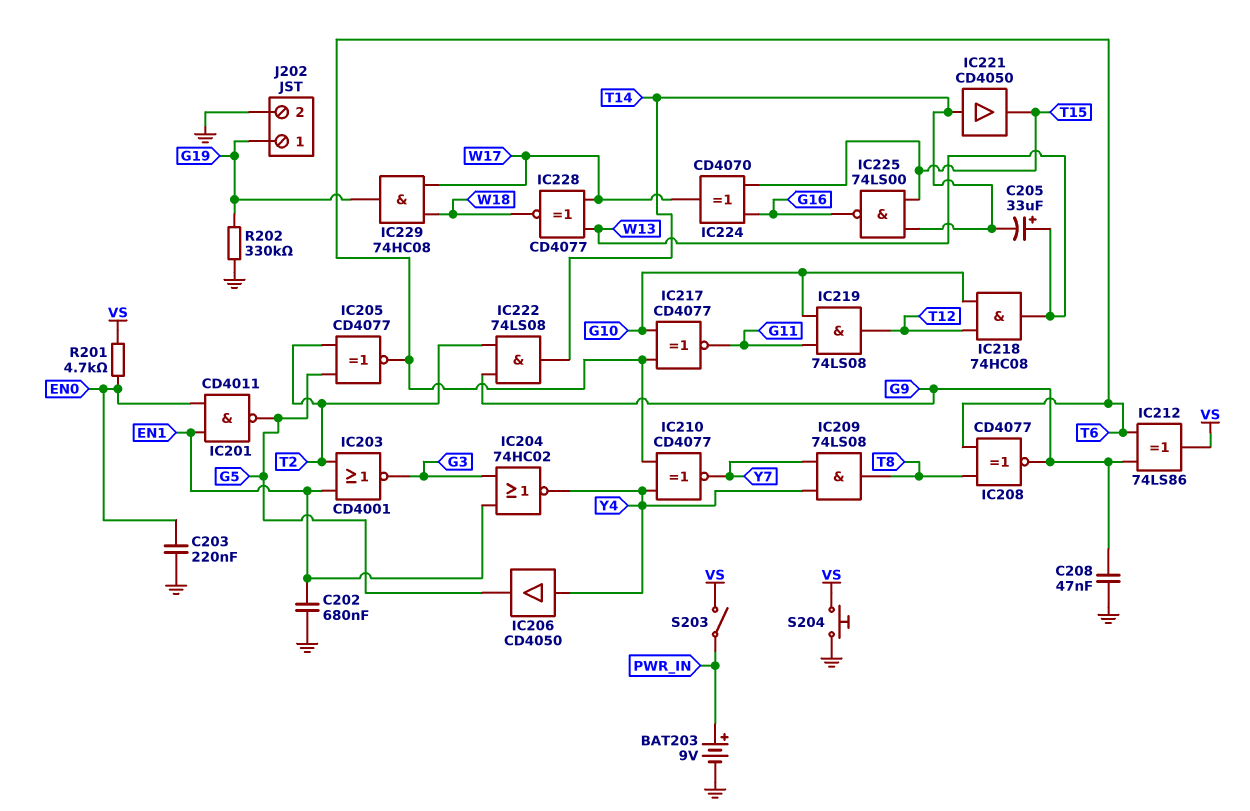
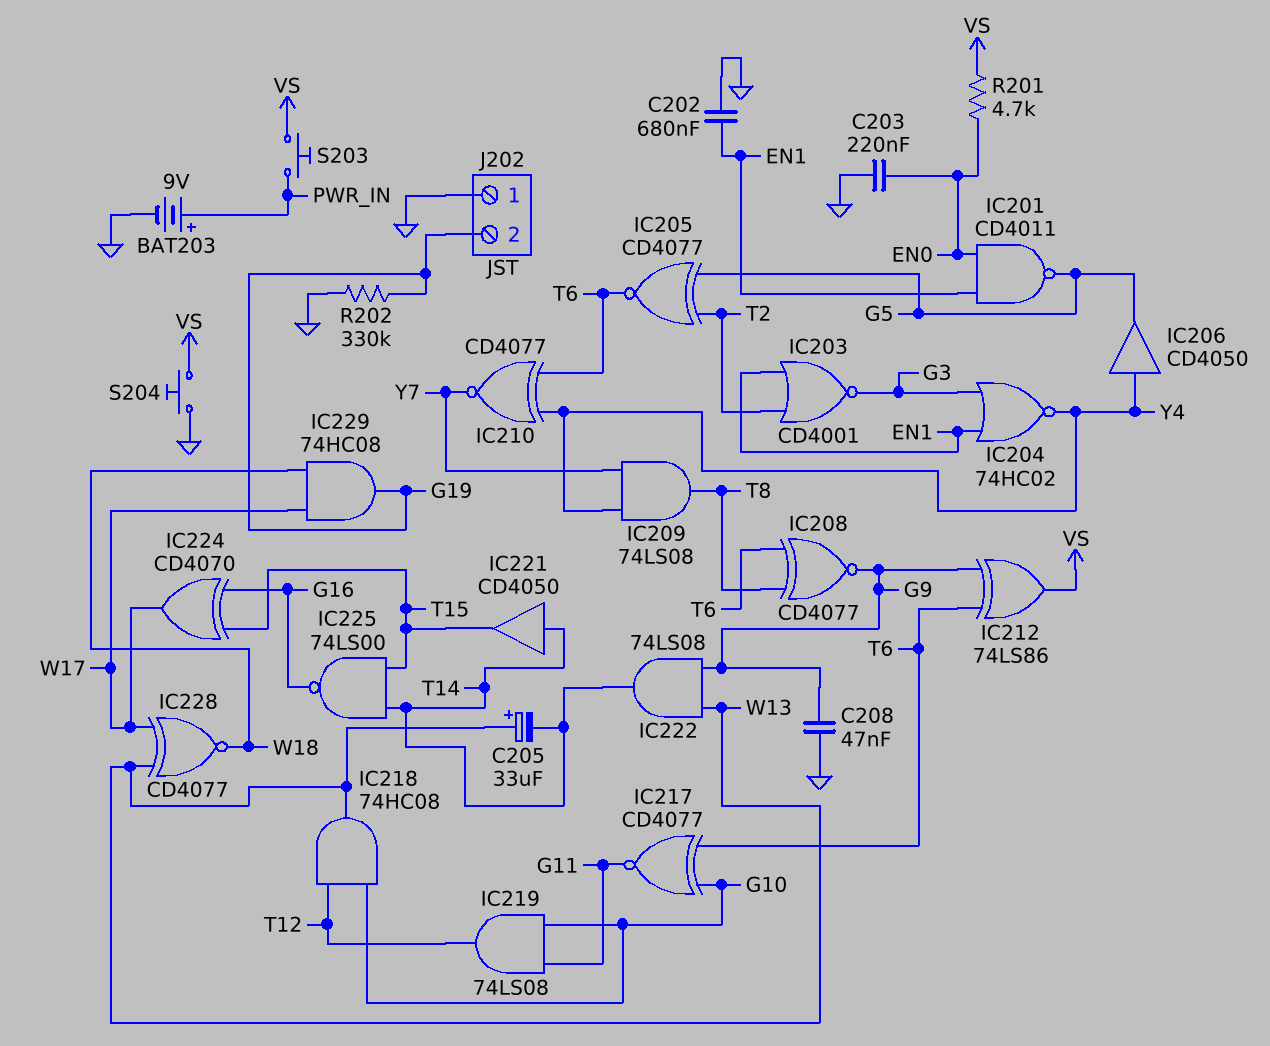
IC222: AND 74LS08 (in G9, in T2, out T14) -> AND 74LS08 (in G9, in W13, out T14)
J202 pin 1: G19 -> GND
J202 pin 2: GND -> G19
S203: switch (PWR_IN, VS) -> button (PWR_IN, VS)

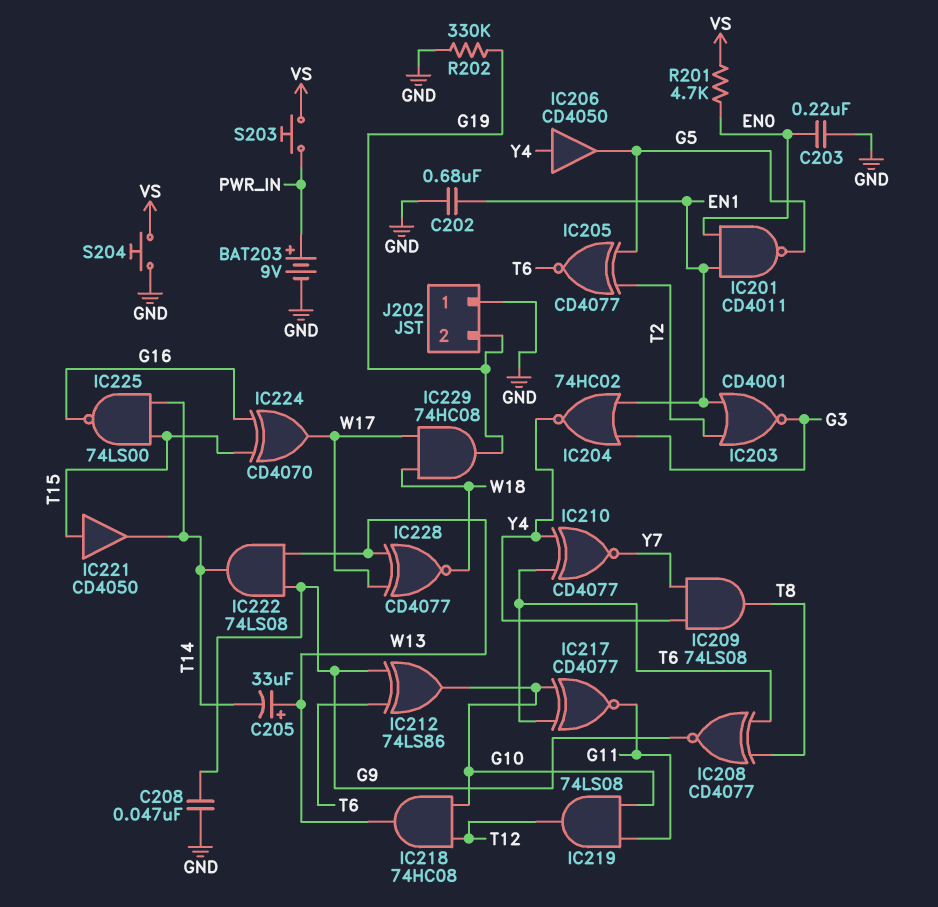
IC212: XOR 74LS86 (in G9, in T6, out VS) -> XOR 74LS86 (in G9, in T6, out G10)
IC221: buffer CD4050 (in T14, out T15) -> buffer CD4050 (in T15, out T14)

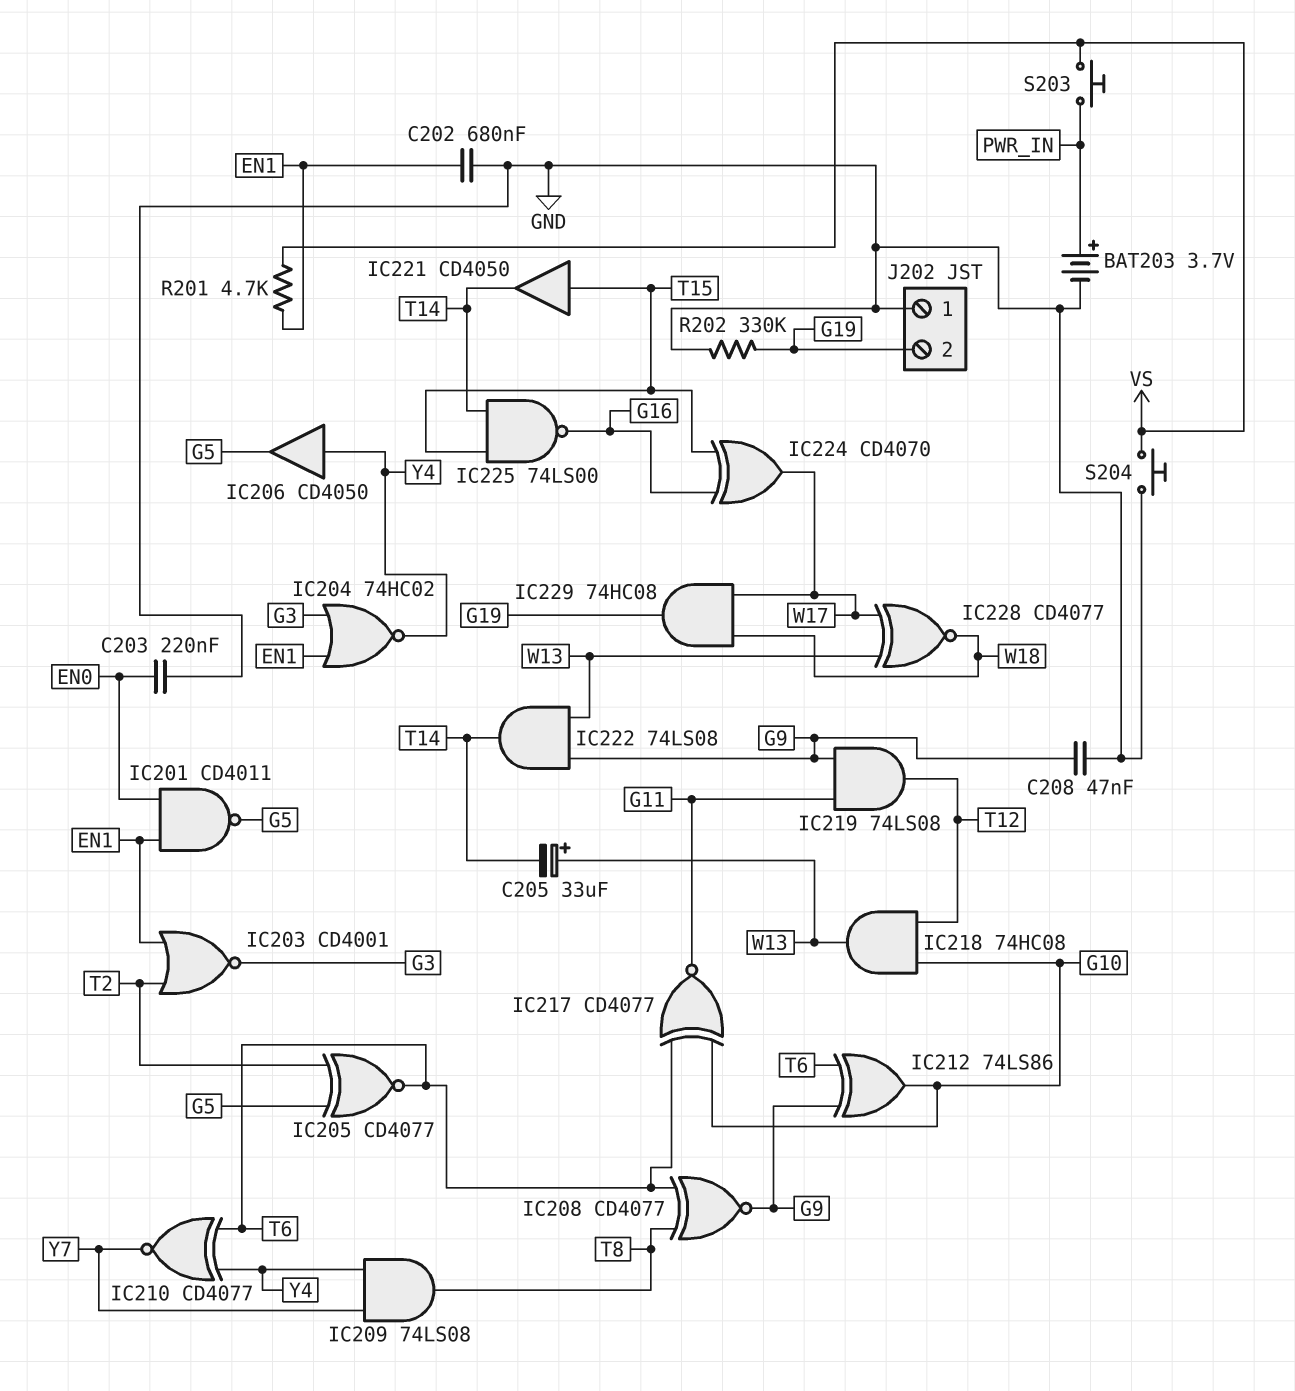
BAT203: 9V (plus PWR_IN, minus GND) -> 3.7V (plus PWR_IN, minus GND)
IC219: AND 74LS08 (in G10, in G11, out T12) -> AND 74LS08 (in G9, in G11, out T12)
R201: 4.7k (EN0, VS) -> 4.7k (EN1, VS)

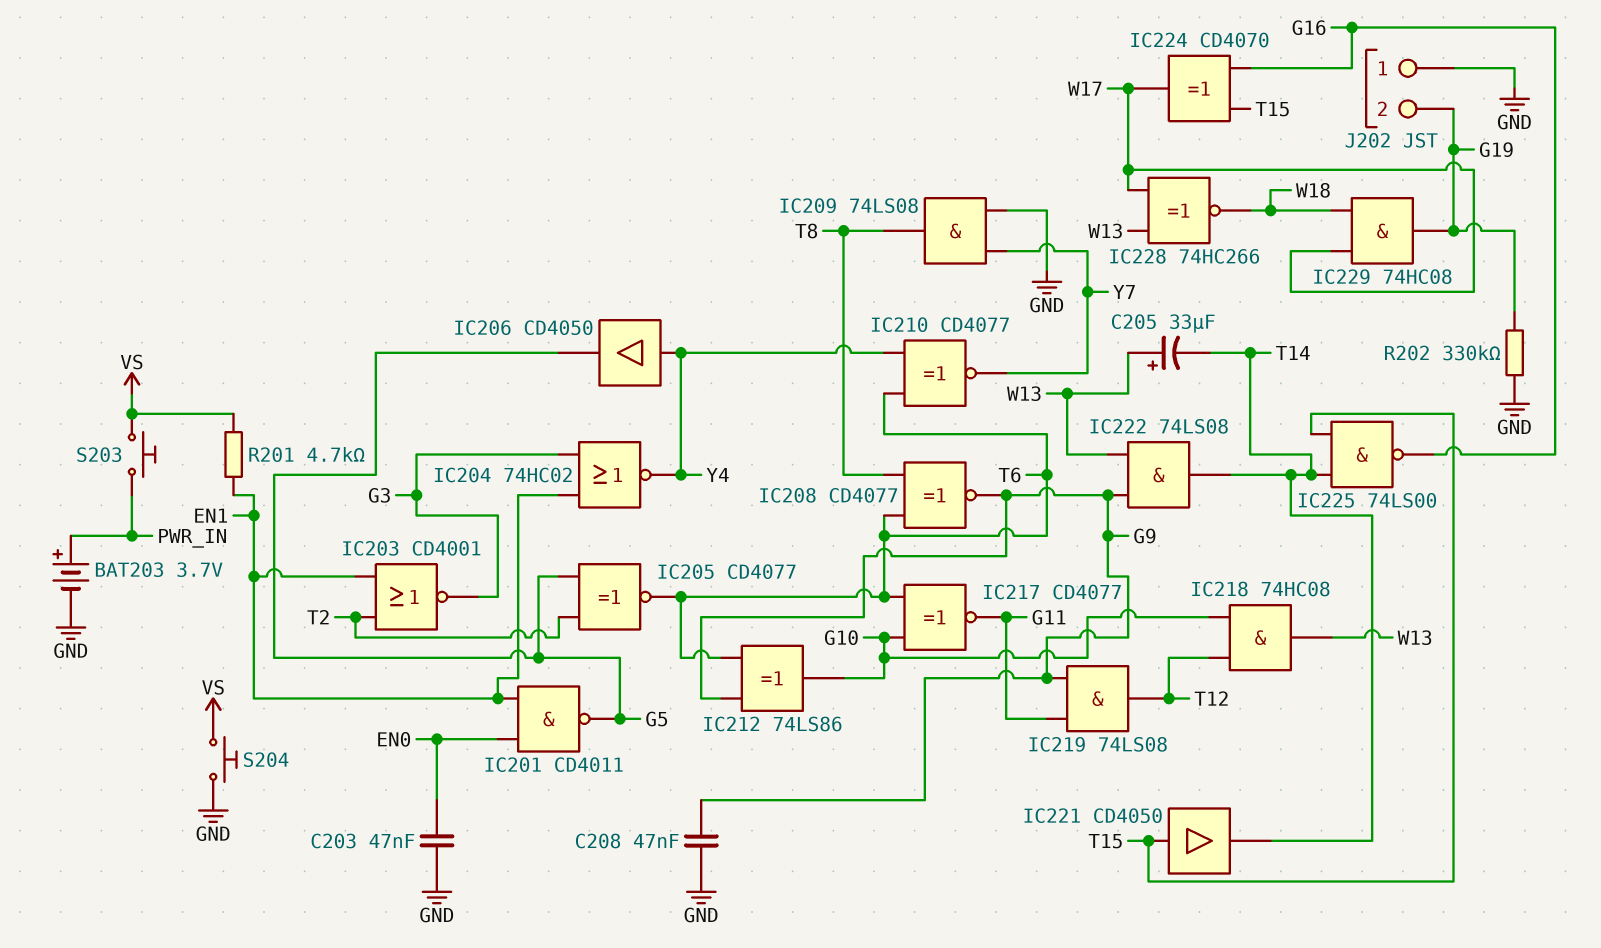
C202: 680nF (EN1, GND) -> none
C203: 220nF (EN0, GND) -> 47nF (EN0, GND)
IC209: AND 74LS08 (in Y4, in Y7, out T8) -> AND 74LS08 (in GND, in Y7, out T8)
IC228: XNOR CD4077 (in W13, in W17, out W18) -> XNOR 74HC266 (in W13, in W17, out W18)

